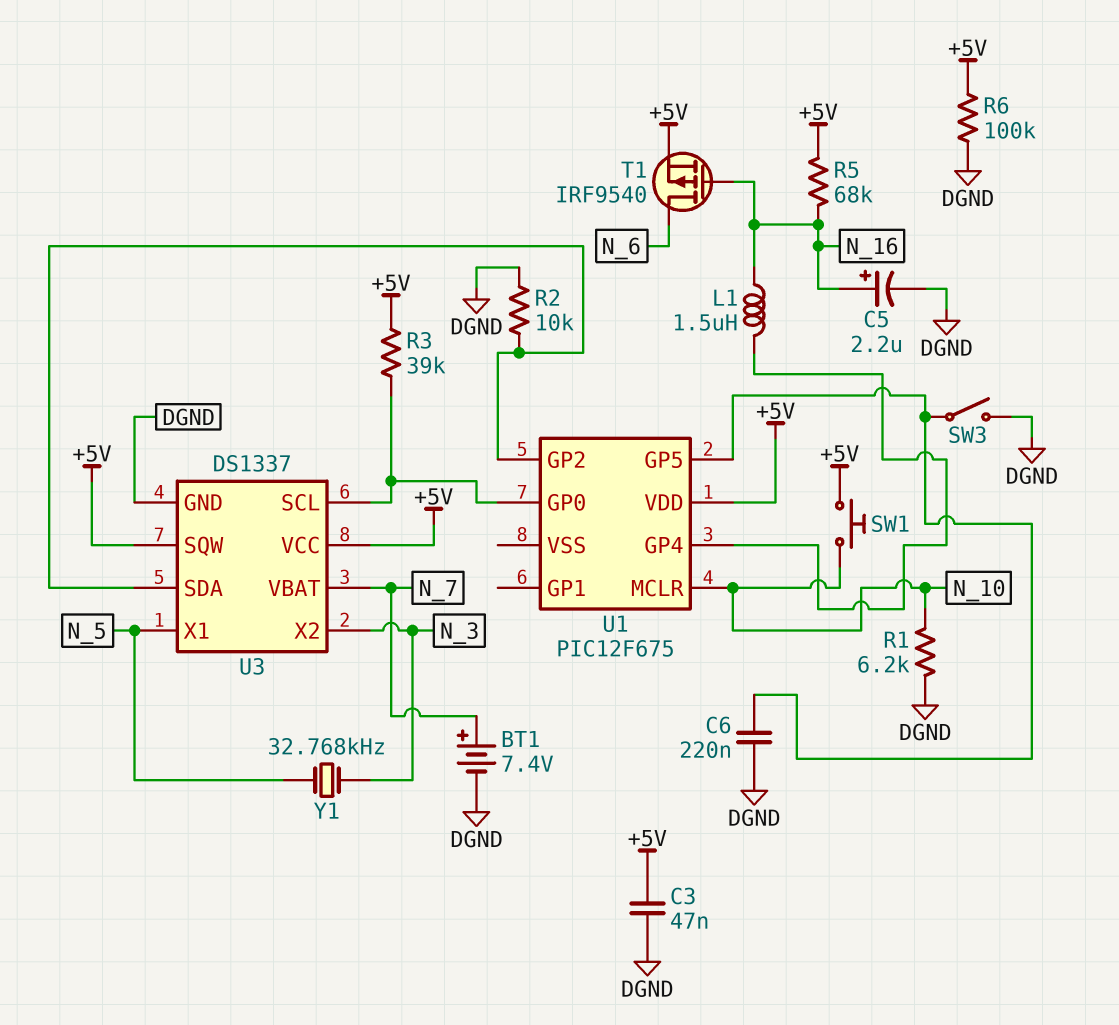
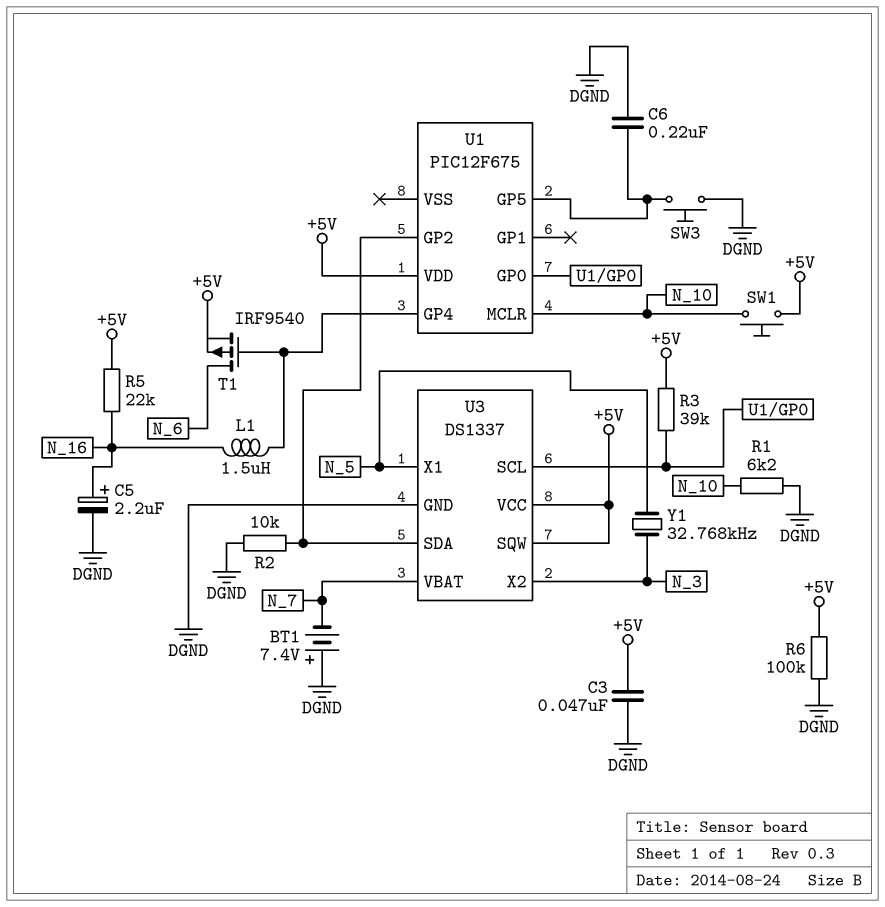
BT1: 7.4V (plus N_7, minus DGND) -> 7.4V (plus DGND, minus N_7)
R5: 68k (+5V, N_16) -> 22k (+5V, N_16)
SW3: switch (DGND, U1/GP5) -> button (DGND, U1/GP5)
T1: PMOS IRF9540 (G N_16, D N_6, S +5V) -> PMOS IRF9540 (G U1/GP4, D N_6, S +5V)

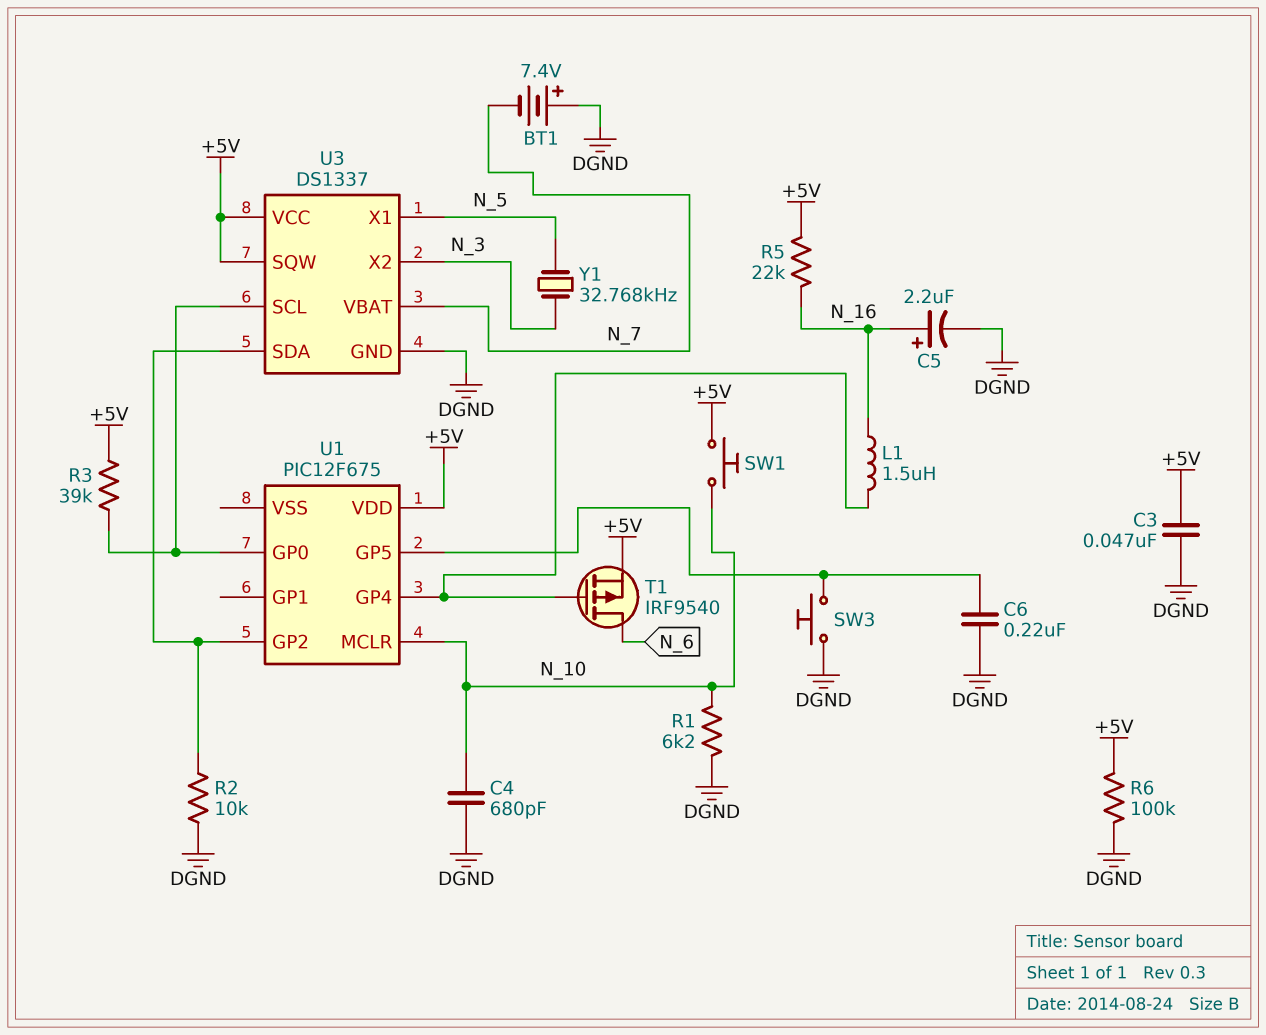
C4: none -> 680pF (DGND, N_10)

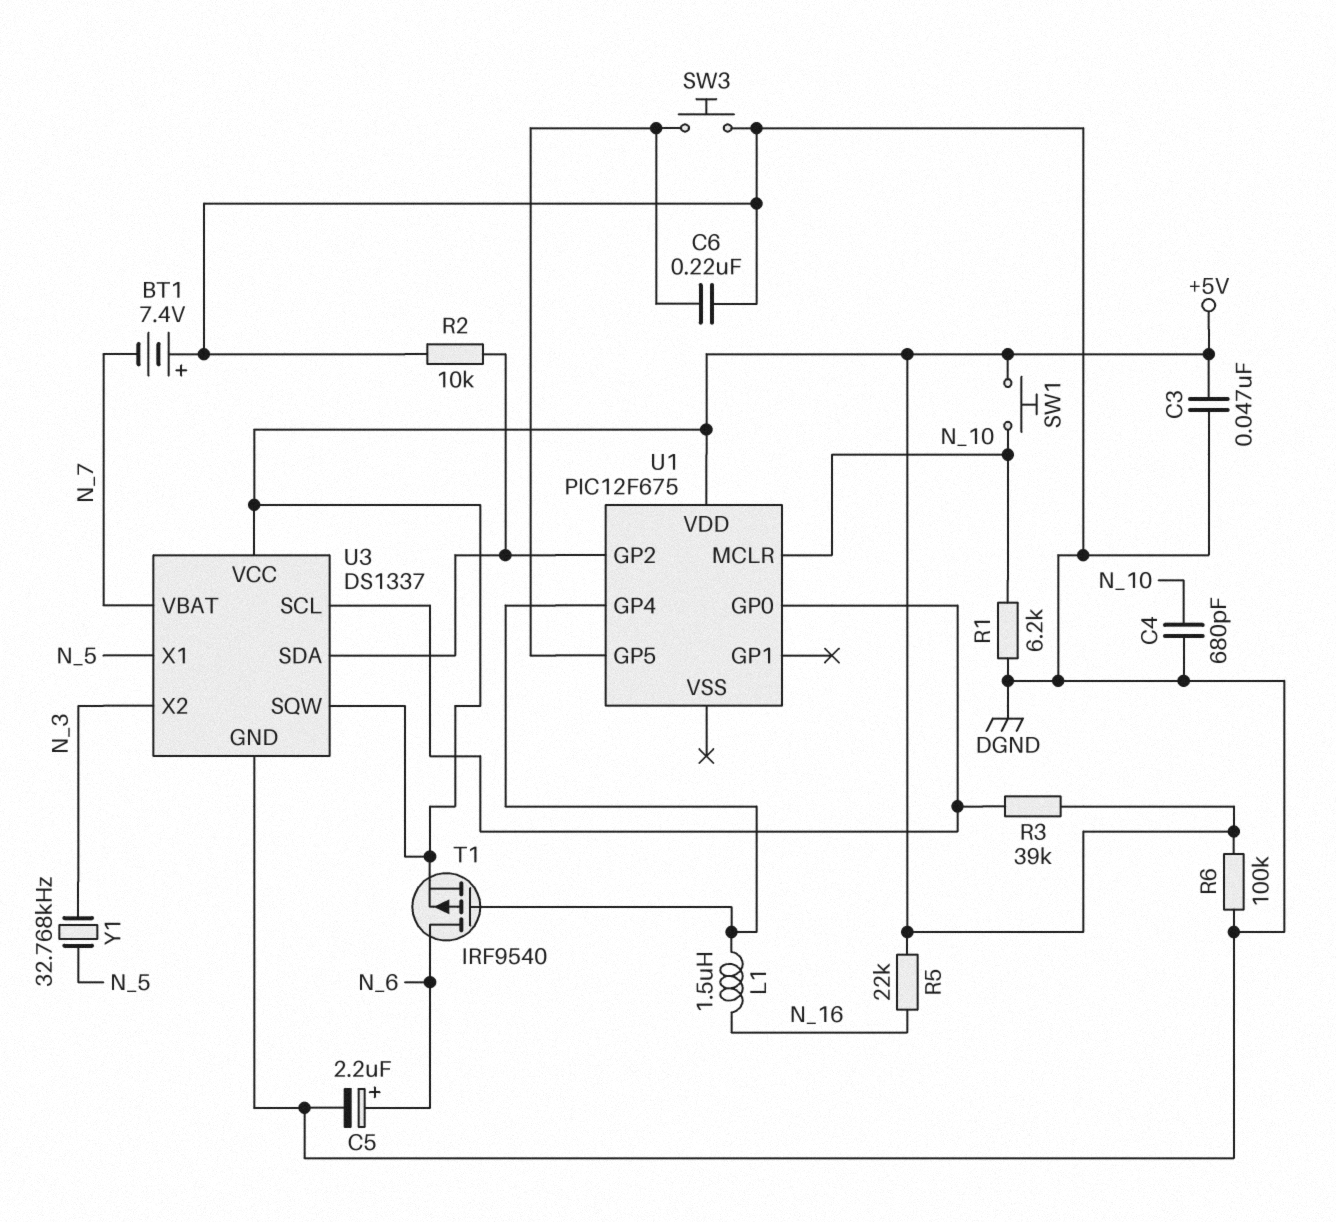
C5: 2.2uF (plus N_16, minus DGND) -> 2.2uF (plus N_6, minus DGND)

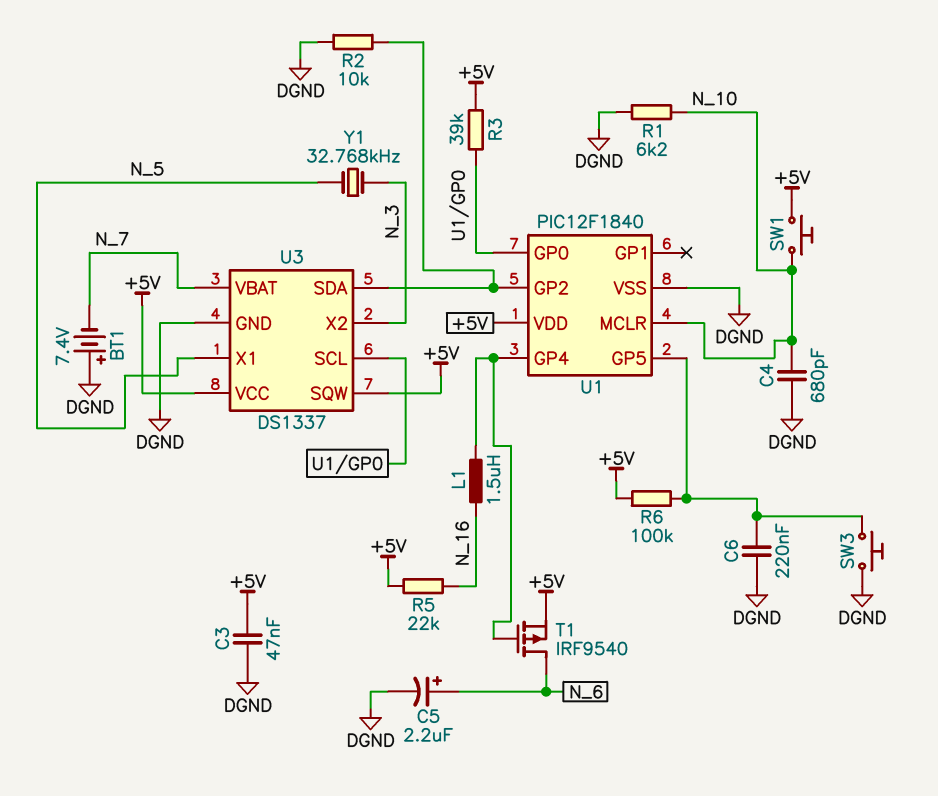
R6: 100k (+5V, DGND) -> 100k (+5V, U1/GP5)
U1: PIC12F675 -> PIC12F1840
U1 pin VSS: none -> DGND

